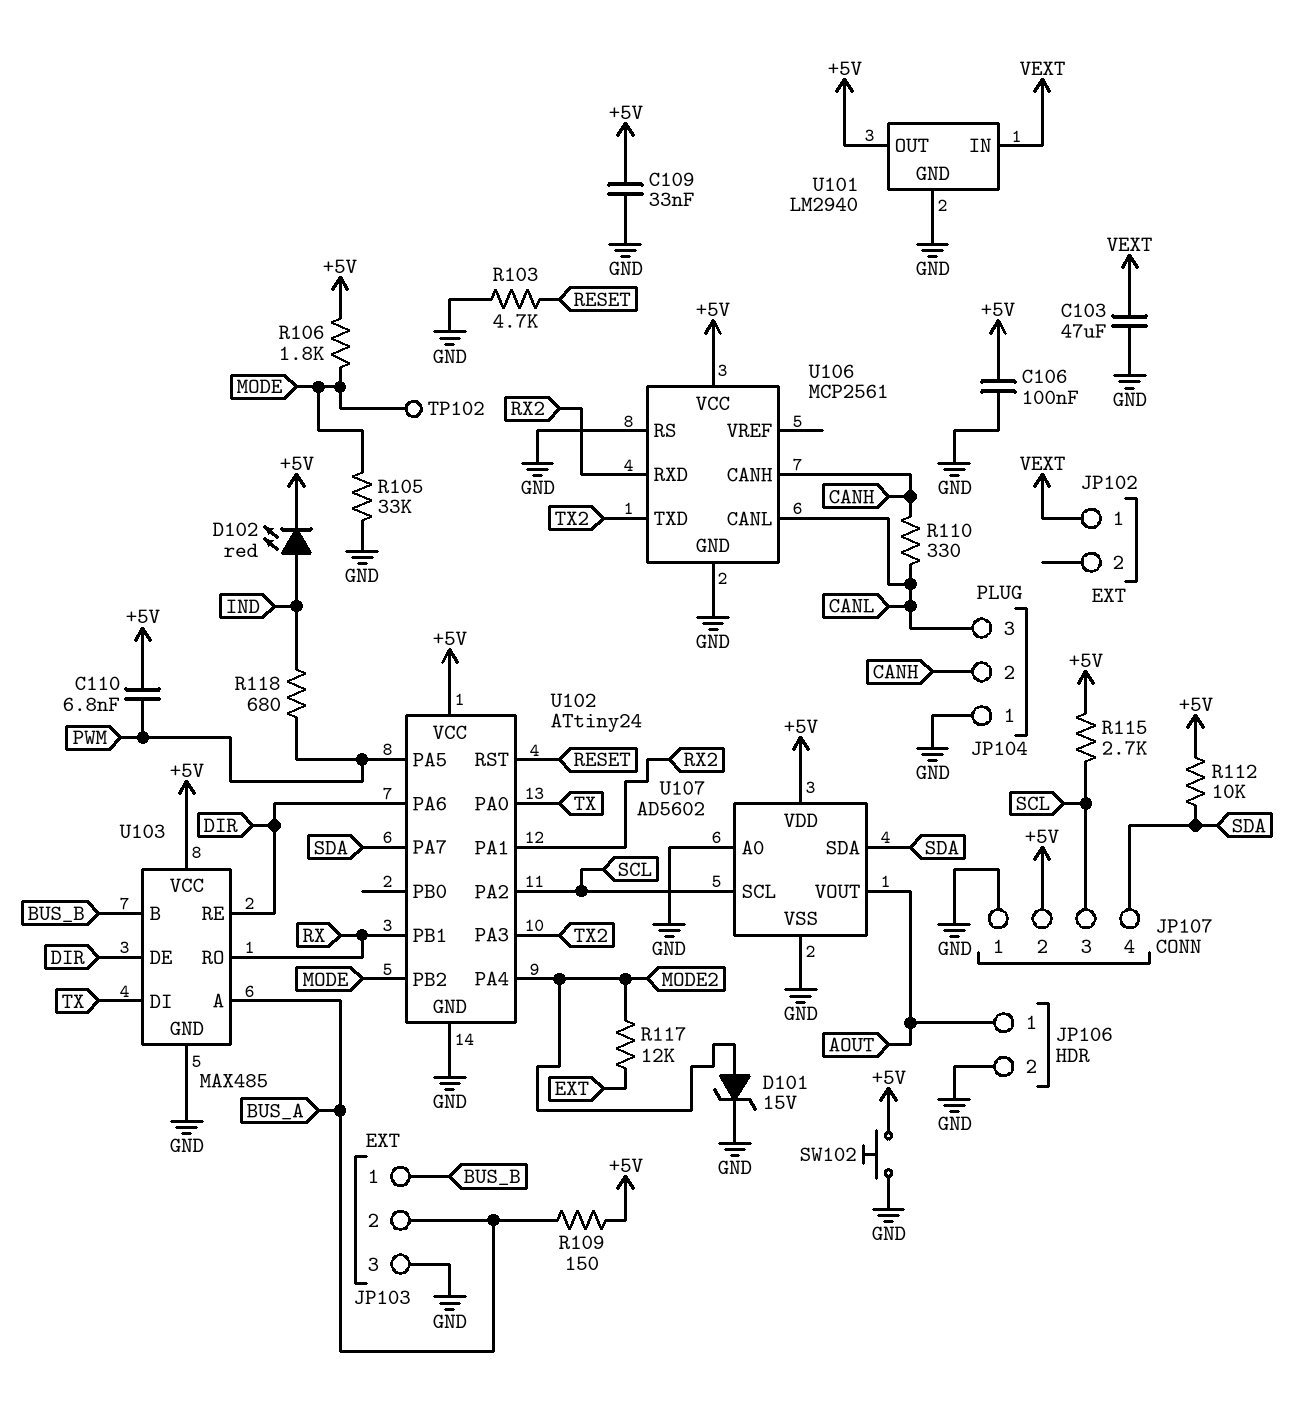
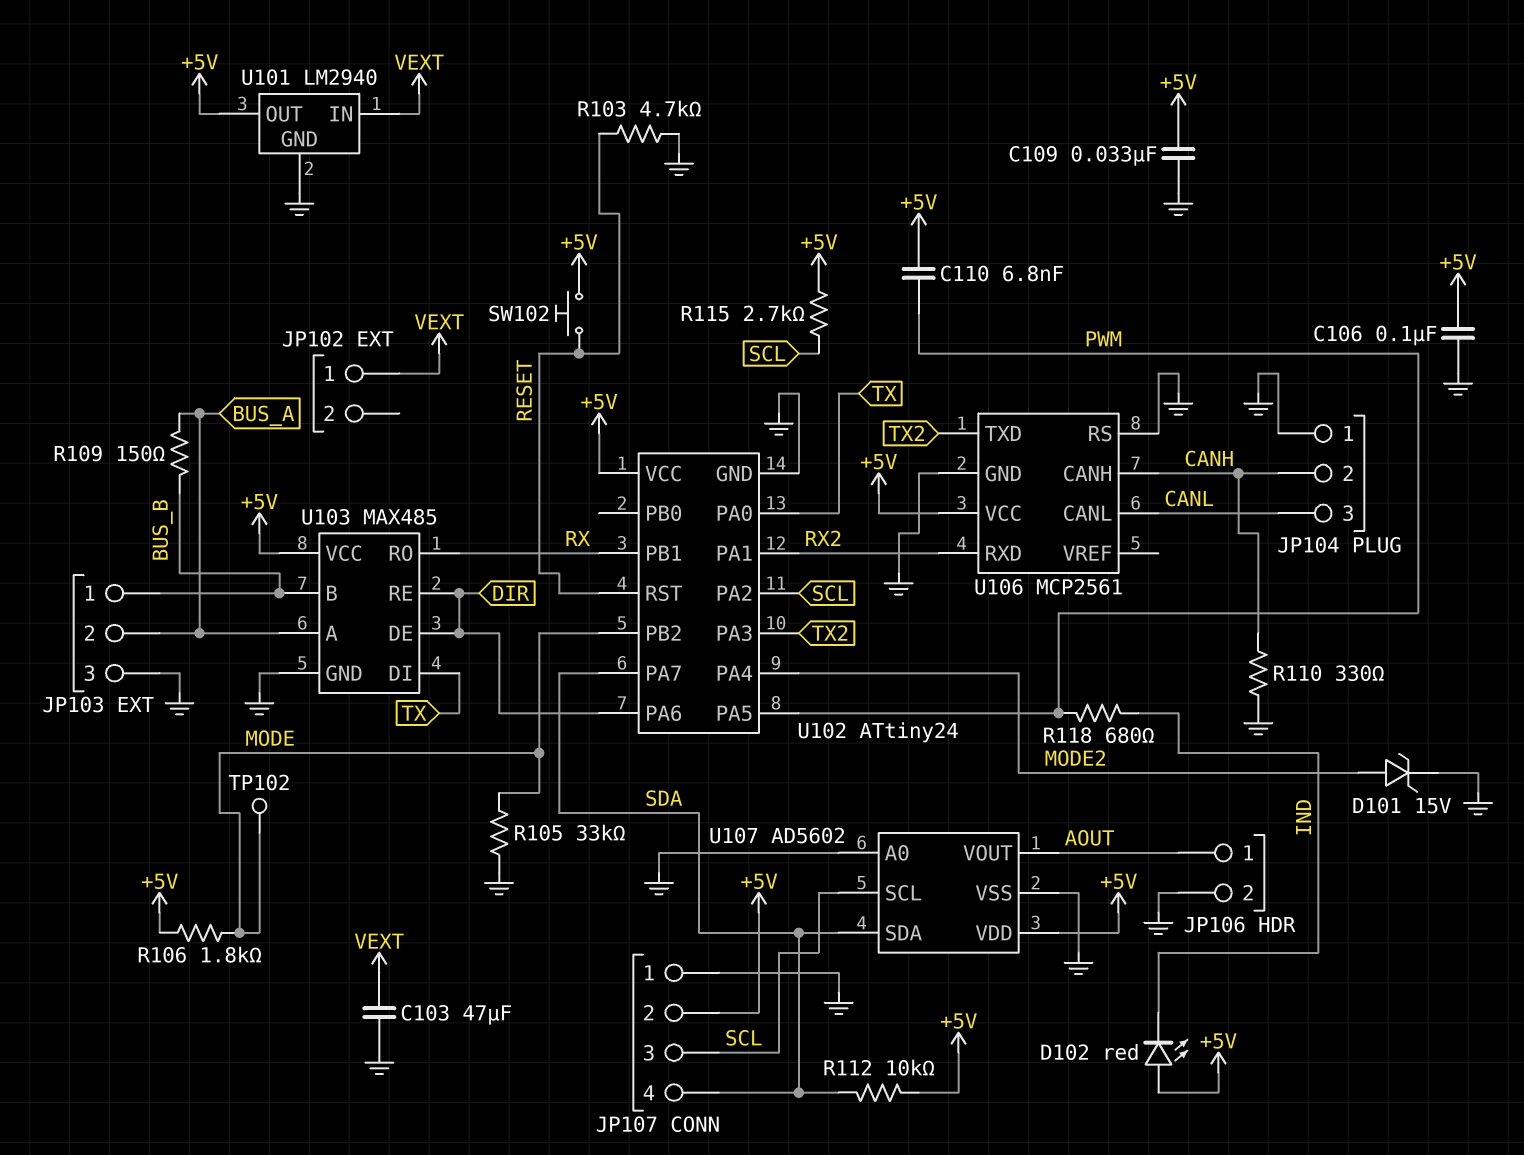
D102: LED red (A IND, K +5V) -> LED red (A +5V, K IND)
R109: 150 (+5V, BUS_A) -> 150 (BUS_A, BUS_B)
R110: 330 (CANH, CANL) -> 330 (CANH, GND)
R117: 12k (EXT, MODE2) -> none
SW102: button (+5V, GND) -> button (+5V, RESET)

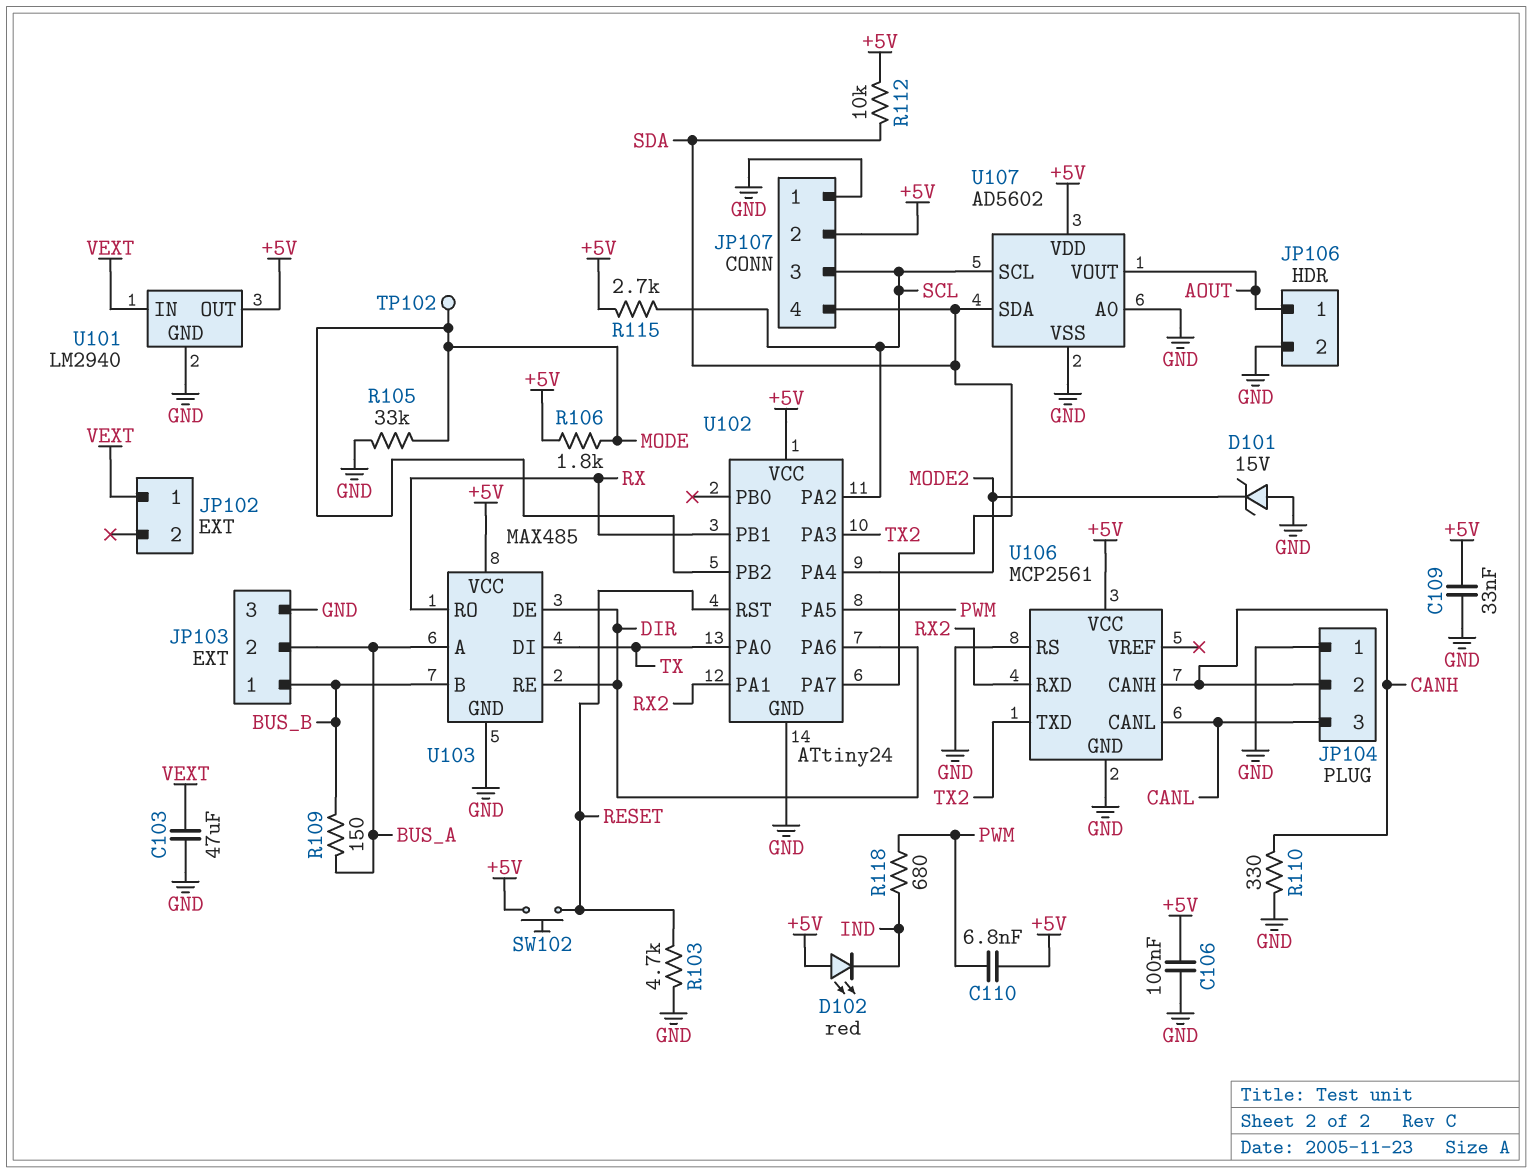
D101: zener 15V (A MODE2, K GND) -> zener 15V (A GND, K MODE2)

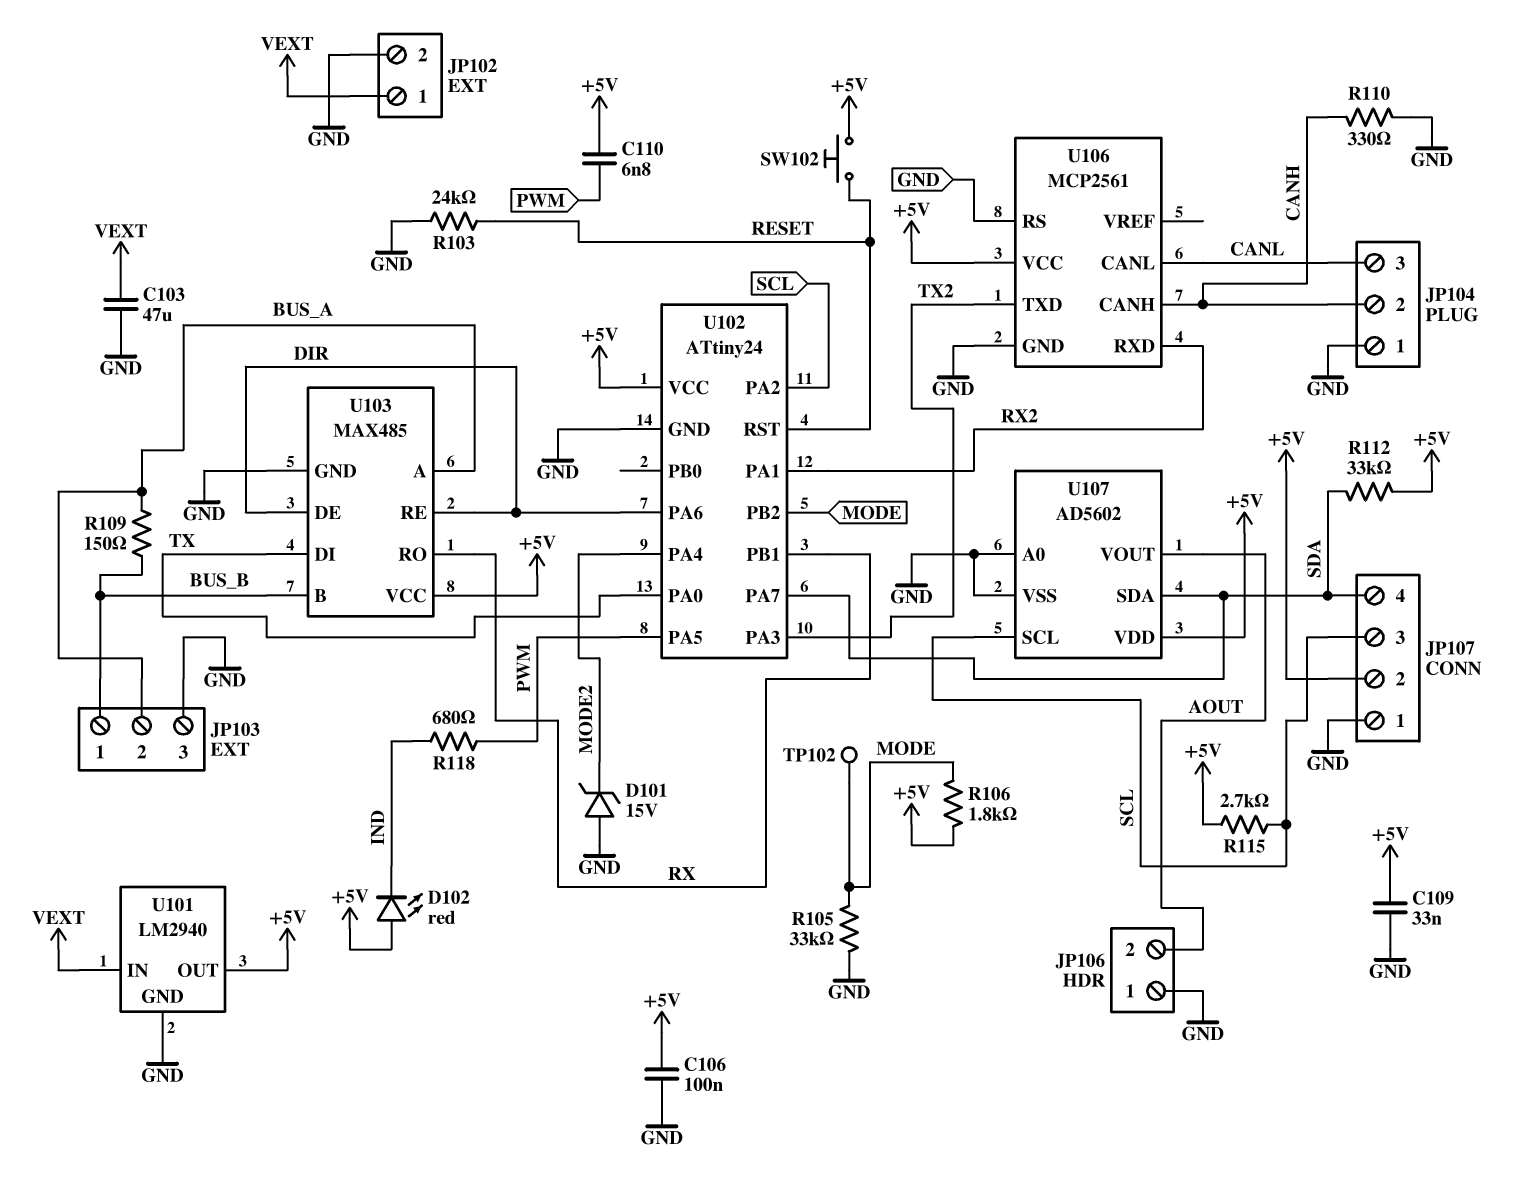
JP102 pin 2: none -> GND
JP106 pin 1: AOUT -> GND
JP106 pin 2: GND -> AOUT
R103: 4.7k (GND, RESET) -> 24k (GND, RESET)
R112: 10k (+5V, SDA) -> 33k (+5V, SDA)

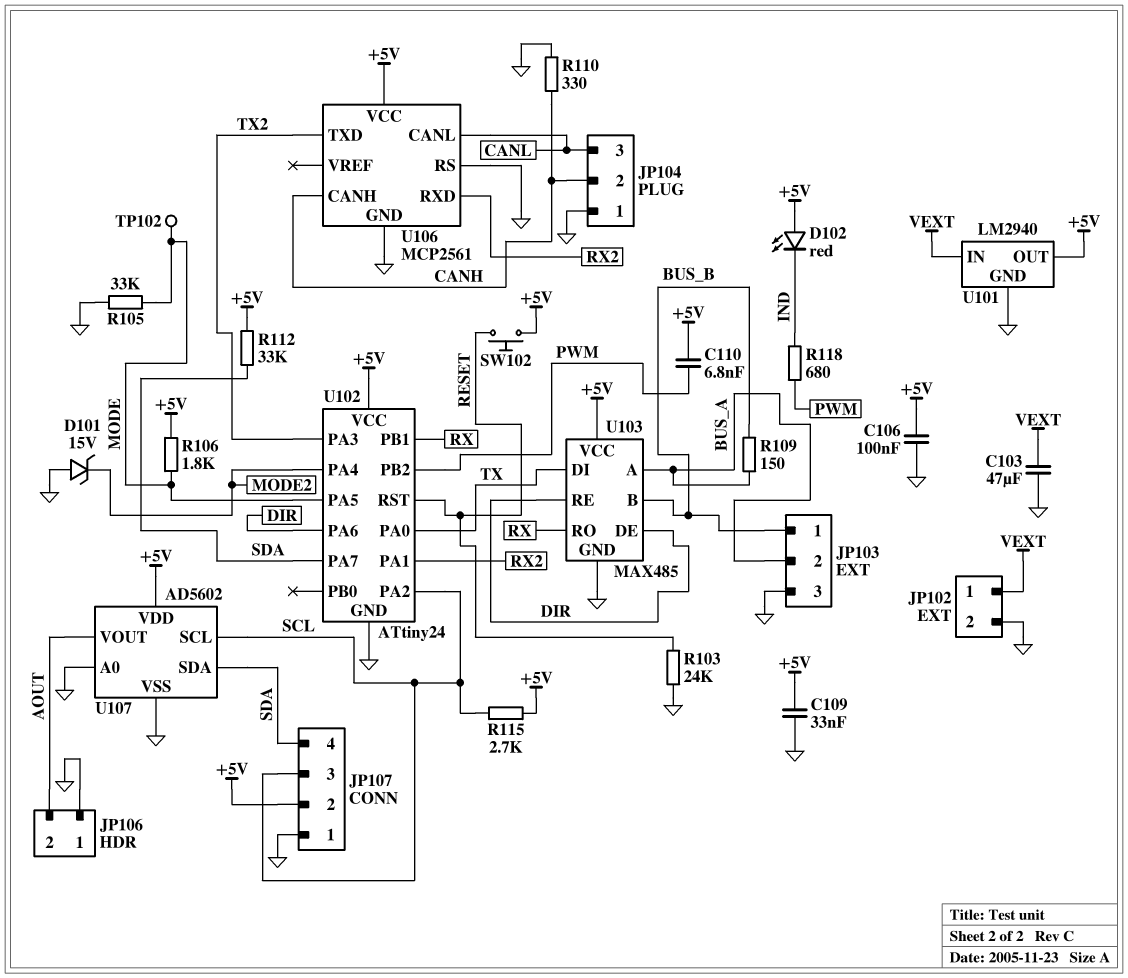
U102 pin PA5: PWM -> MODE
U102 pin PB2: MODE -> PWM

